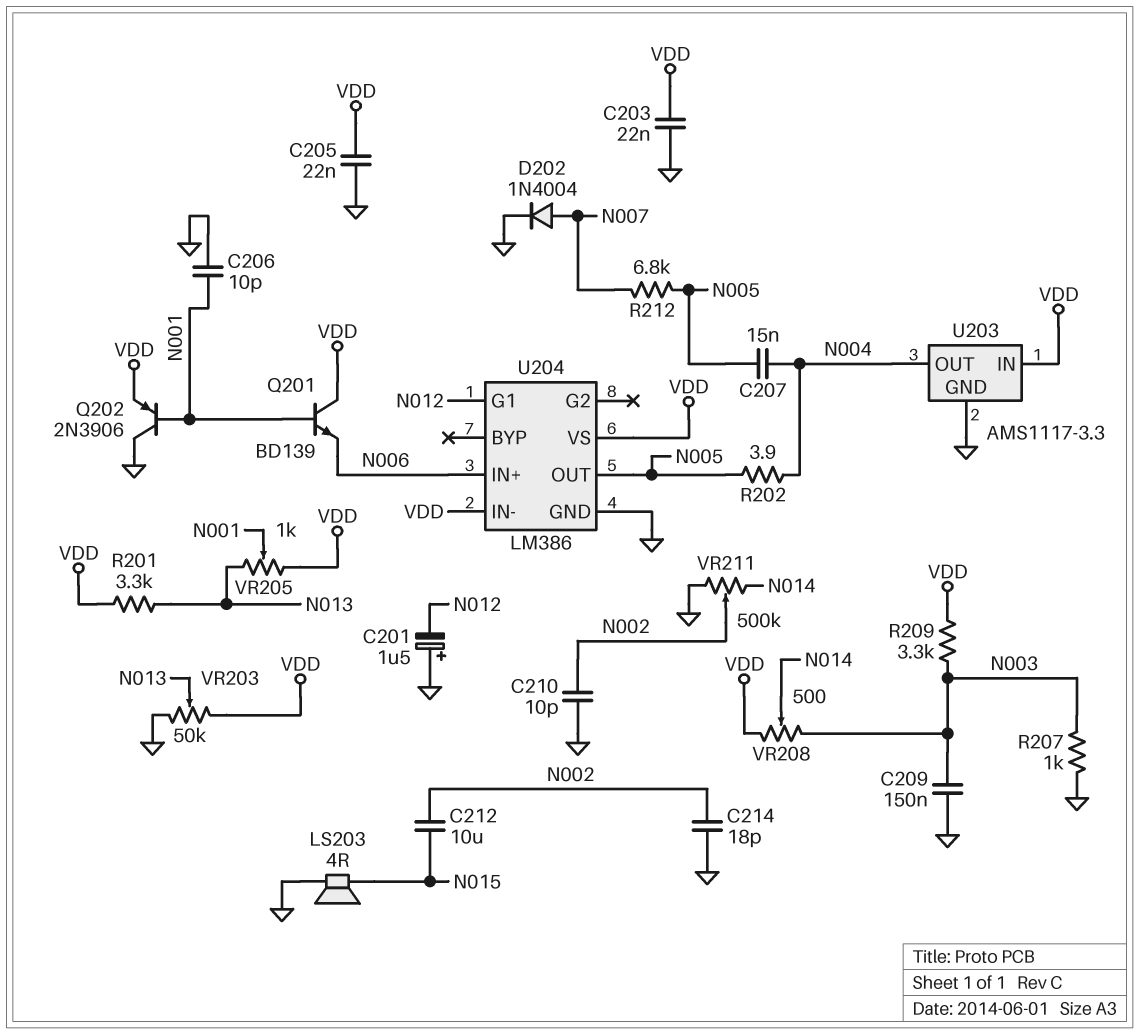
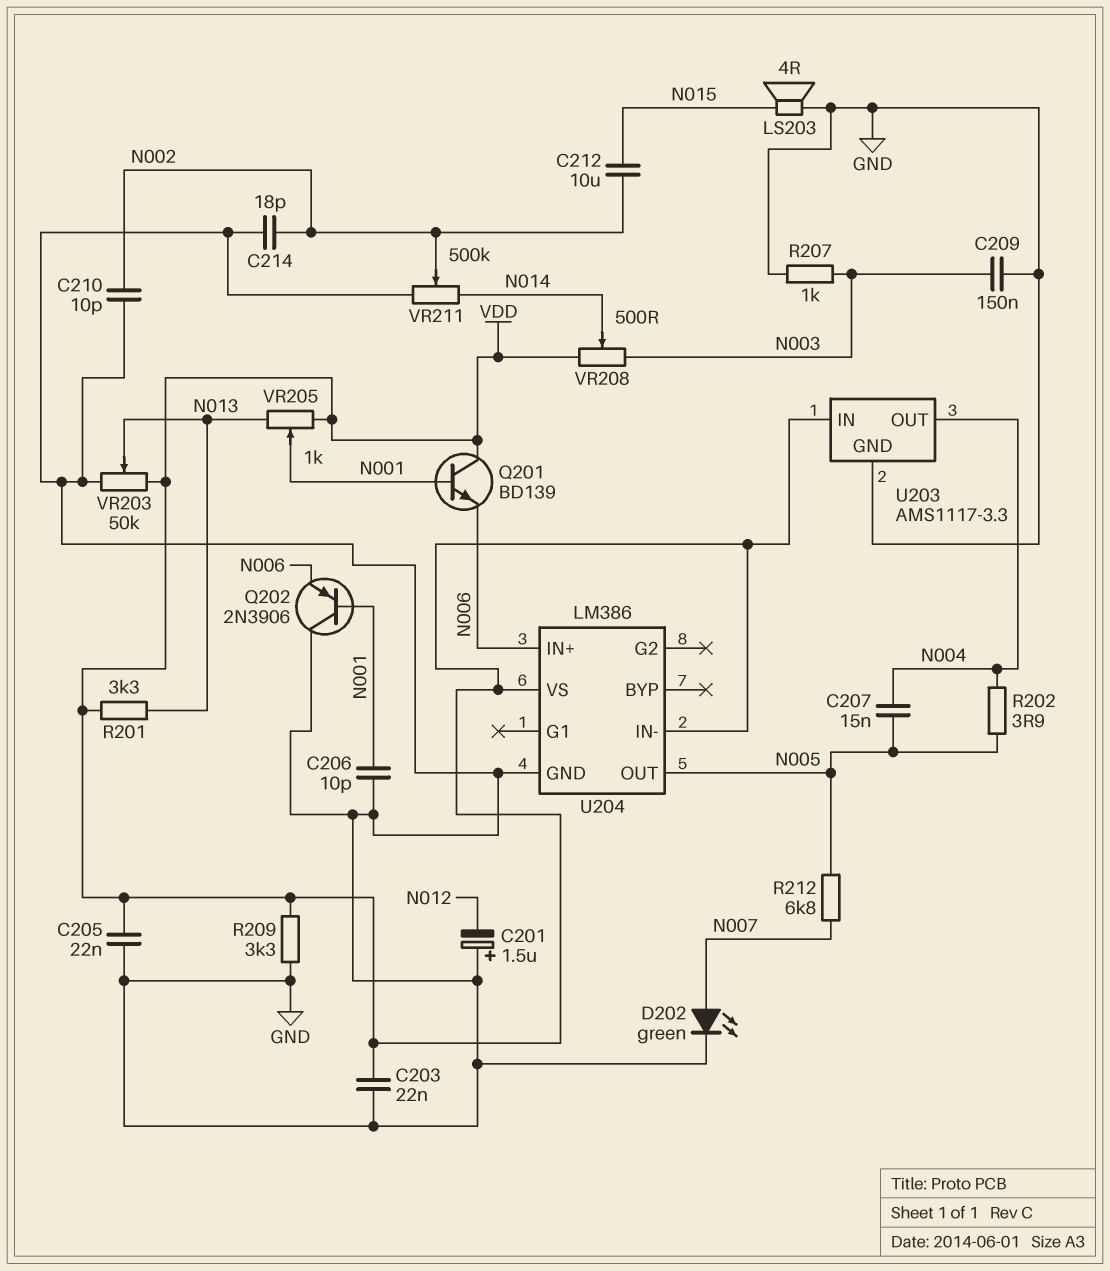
D202: diode 1N4004 (A N007, K GND) -> LED green (A N007, K GND)
Q202: PNP 2N3906 (B N001, C GND, E VDD) -> PNP 2N3906 (B N001, C GND, E N006)
R209: 3.3k (N003, VDD) -> 3.3k (GND, VDD)
U204 pin G1: N012 -> none

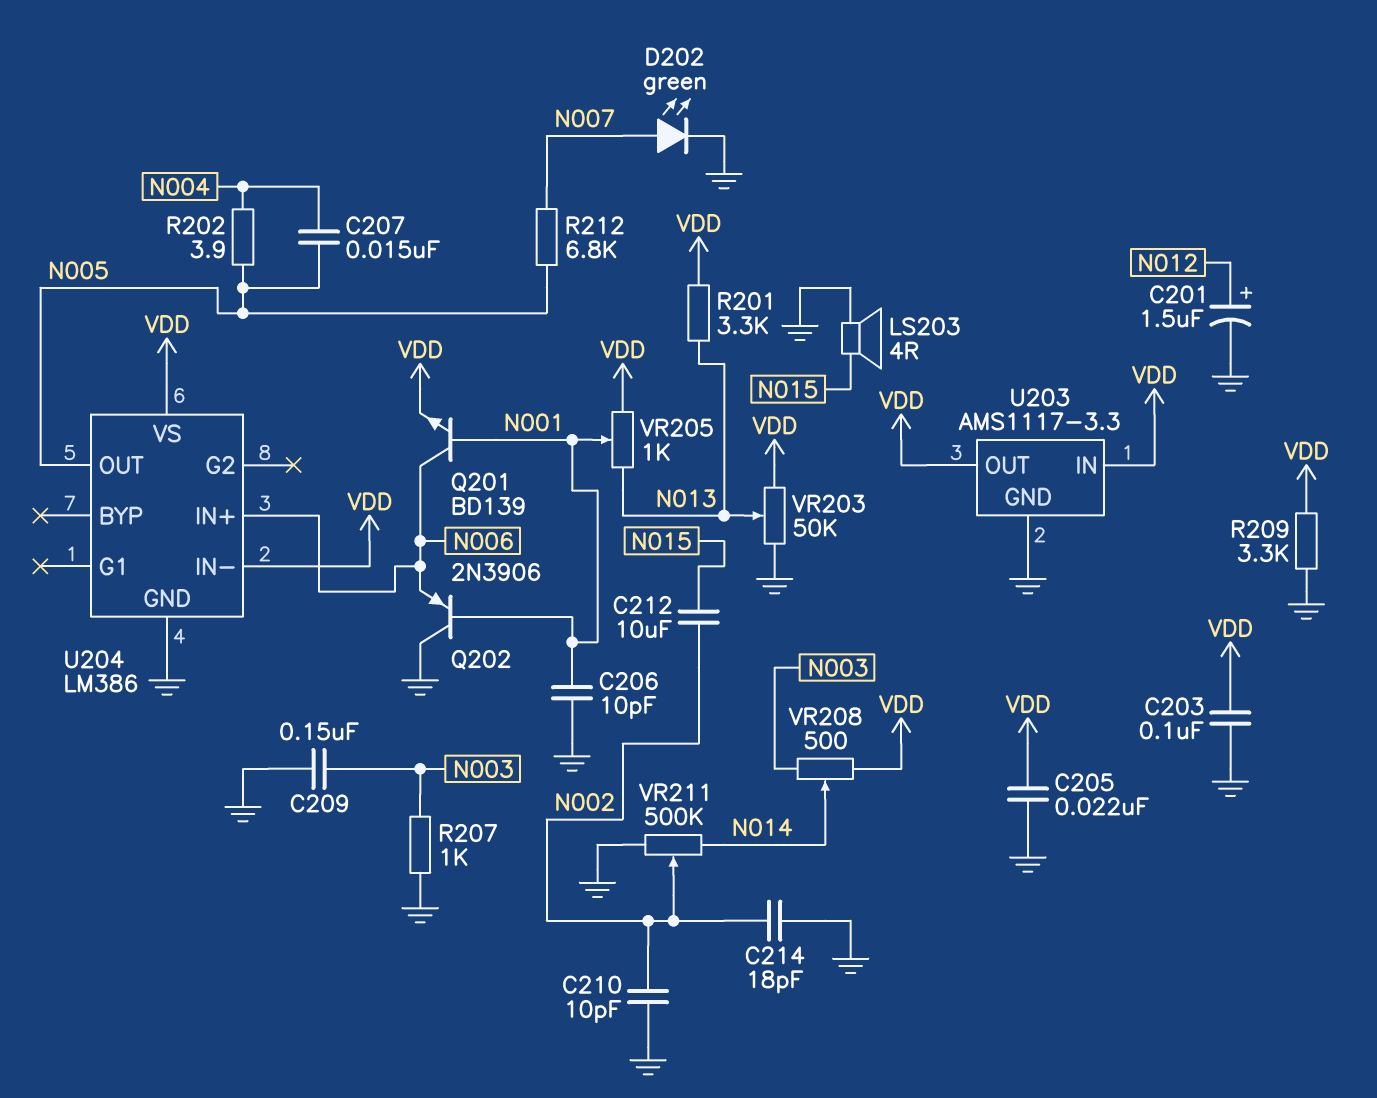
C201: 1.5uF (plus GND, minus N012) -> 1.5uF (plus N012, minus GND)
C203: 22nF (GND, VDD) -> 100nF (GND, VDD)
Q201: NPN BD139 (B N001, C VDD, E N006) -> NPN BD139 (B N001, C N006, E VDD)
U203 pin OUT: N004 -> VDD

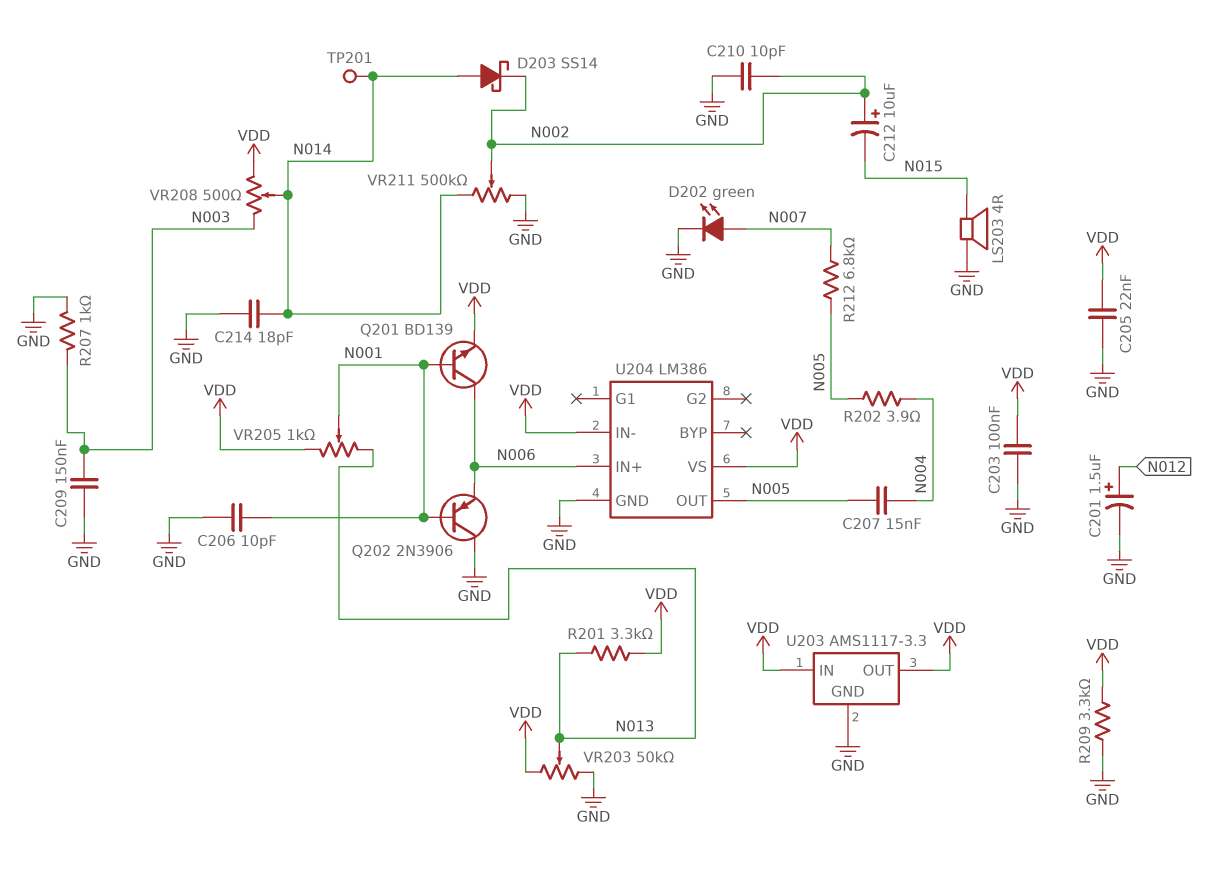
C212: 10uF (N002, N015) -> 10uF (plus N002, minus N015)
C214: 18pF (GND, N002) -> 18pF (GND, N014)
D203: none -> schottky SS14 (A N014, K N002)
TP201: none -> test point (N014)

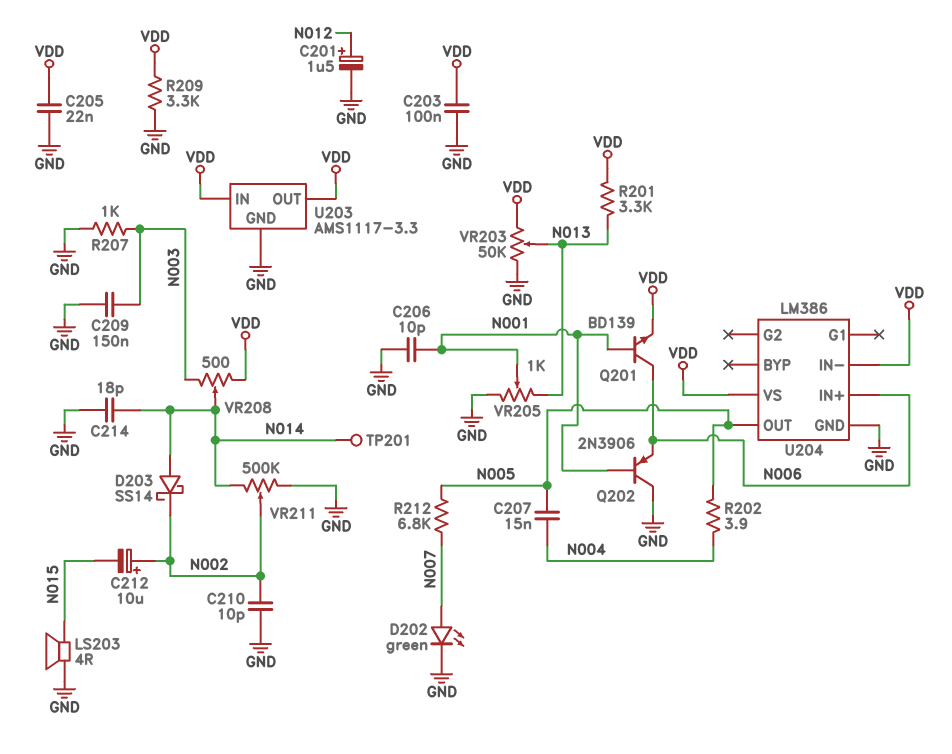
VR205: 1k (N013, VDD, wiper N001) -> 1k (GND, N013, wiper N001)

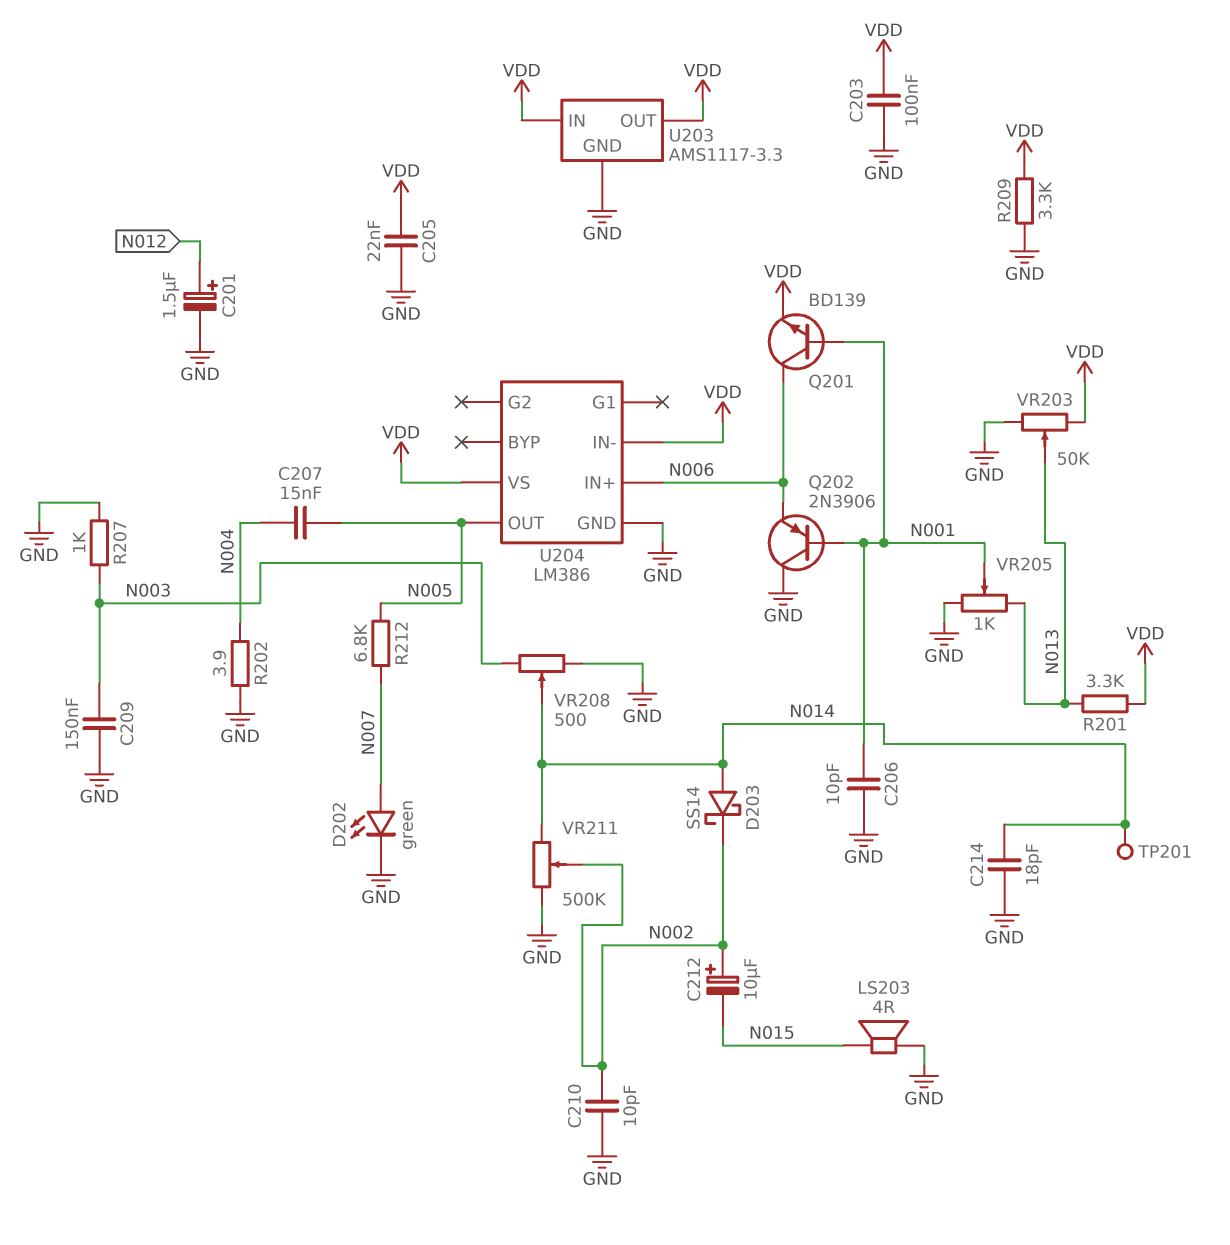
R202: 3.9 (N004, N005) -> 3.9 (GND, N004)
VR208: 500 (N003, VDD, wiper N014) -> 500 (GND, N003, wiper N014)

